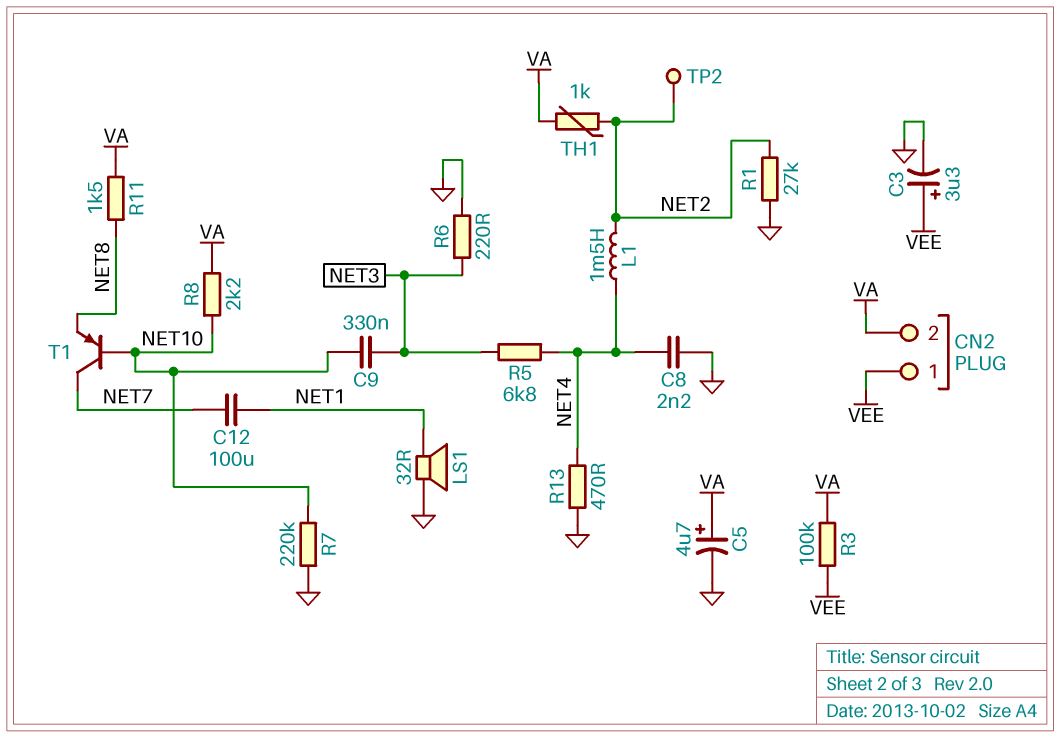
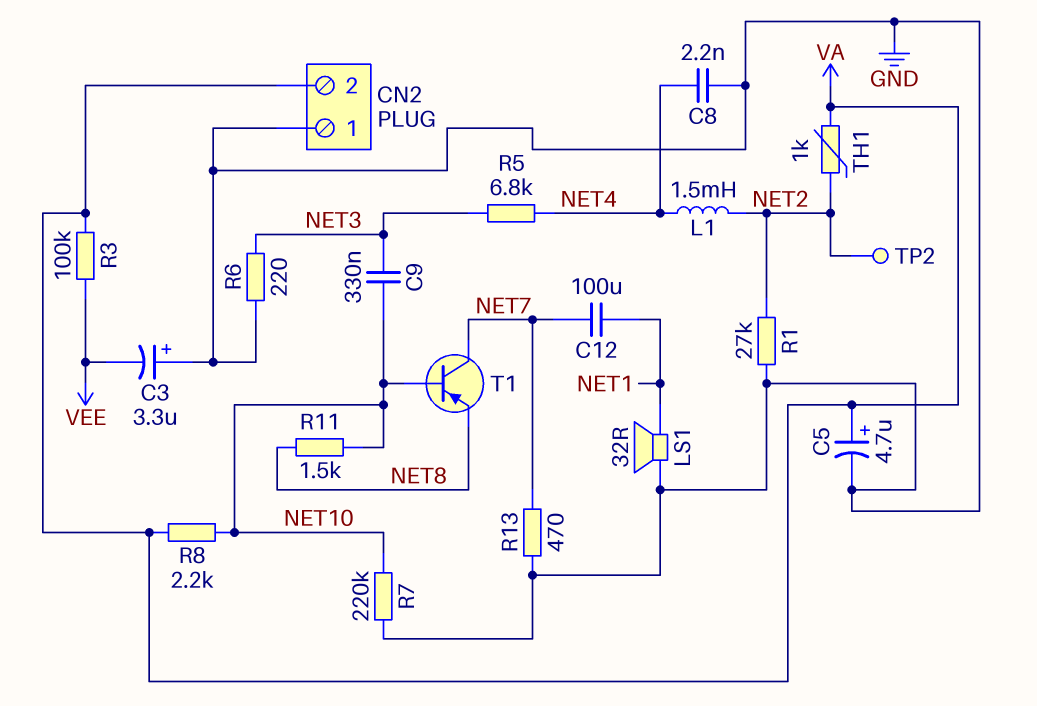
C3: 3.3uF (plus VEE, minus GND) -> 3.3uF (plus GND, minus VEE)
CN2 pin 1: VEE -> GND
R11: 1.5k (NET8, VA) -> 1.5k (NET8, NET10)
R13: 470 (GND, NET4) -> 470 (GND, NET7)

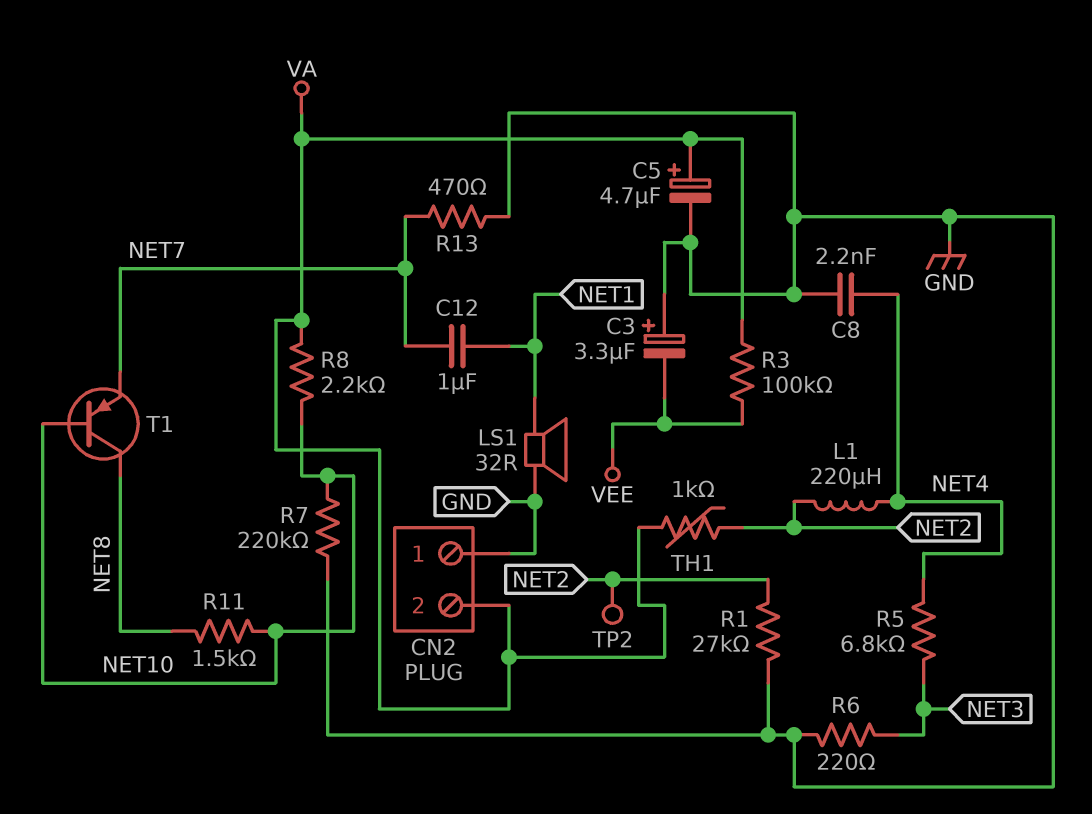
C9: 330nF (NET3, NET10) -> none
C12: 100uF (NET1, NET7) -> 1uF (NET1, NET7)
L1: 1.5mH (NET2, NET4) -> 220uH (NET2, NET4)
T1: PNP (B NET10, C NET7, E NET8) -> PNP (B NET10, C NET8, E NET7)

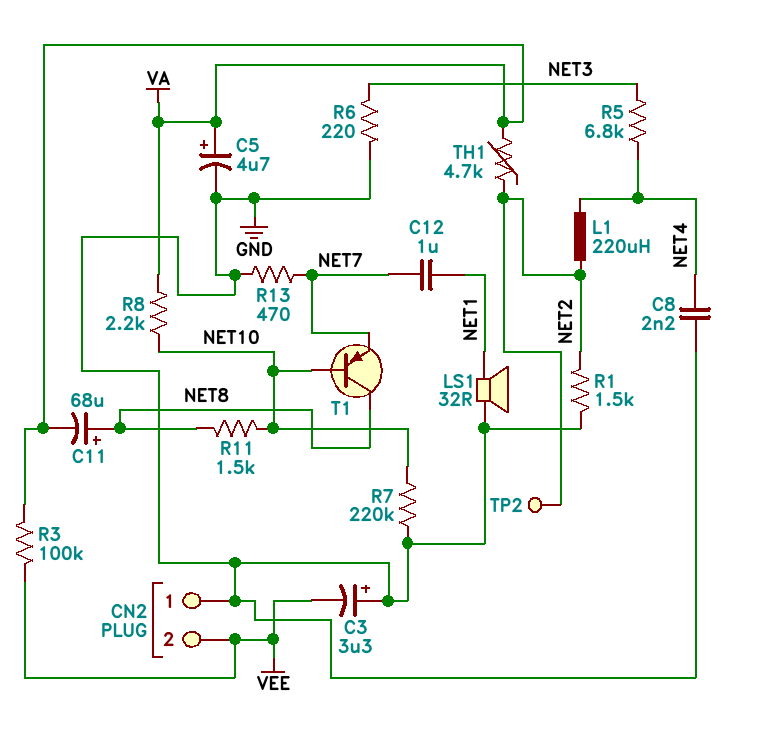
C11: none -> 68uF (plus NET8, minus VA)
CN2 pin 2: VA -> VEE
R1: 27k (GND, NET2) -> 1.5k (GND, NET2)
TH1: 1k (NET2, VA) -> 4.7k (NET2, VA)

